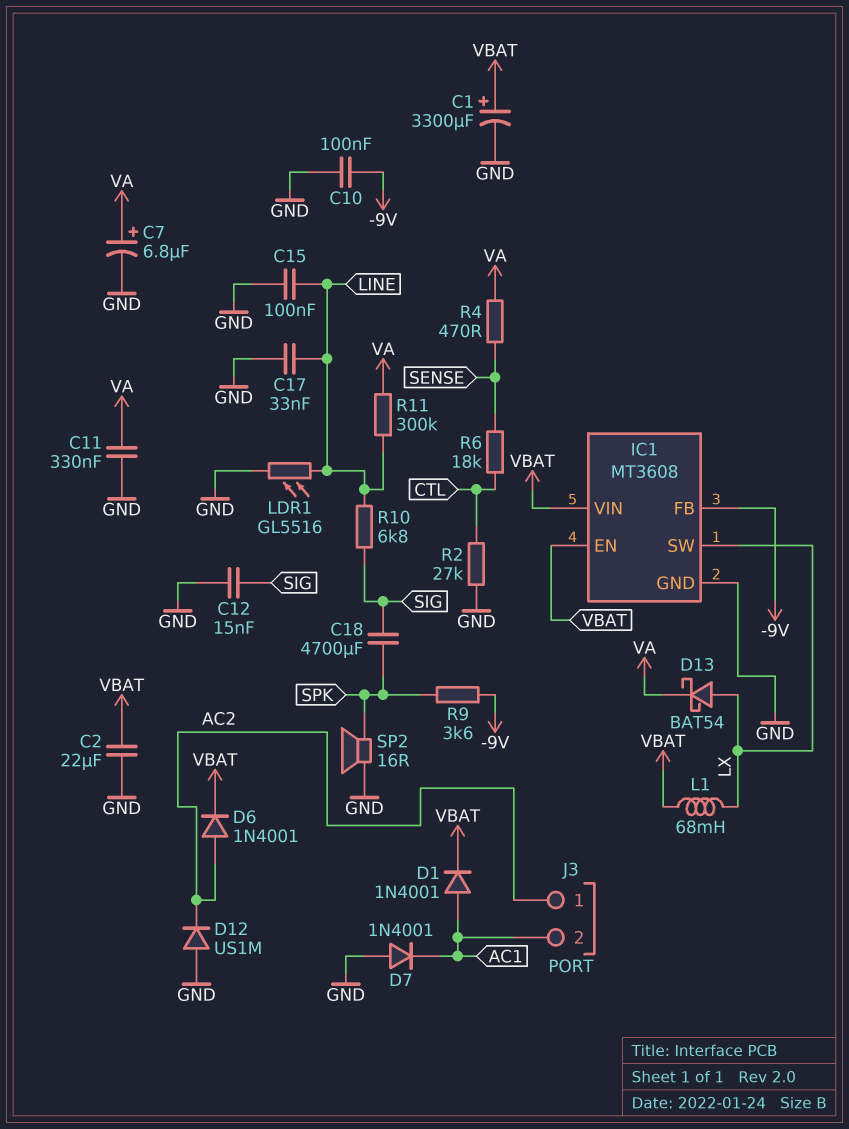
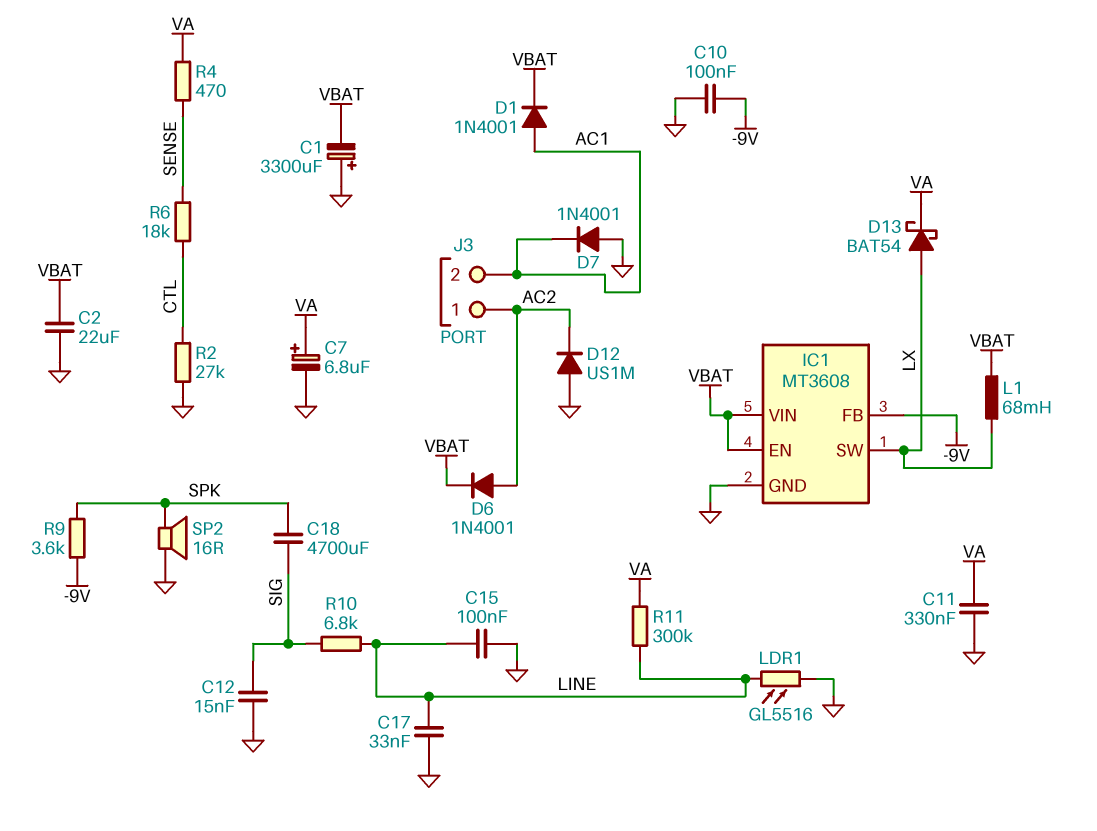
C1: 3300uF (plus VBAT, minus GND) -> 3300uF (plus GND, minus VBAT)

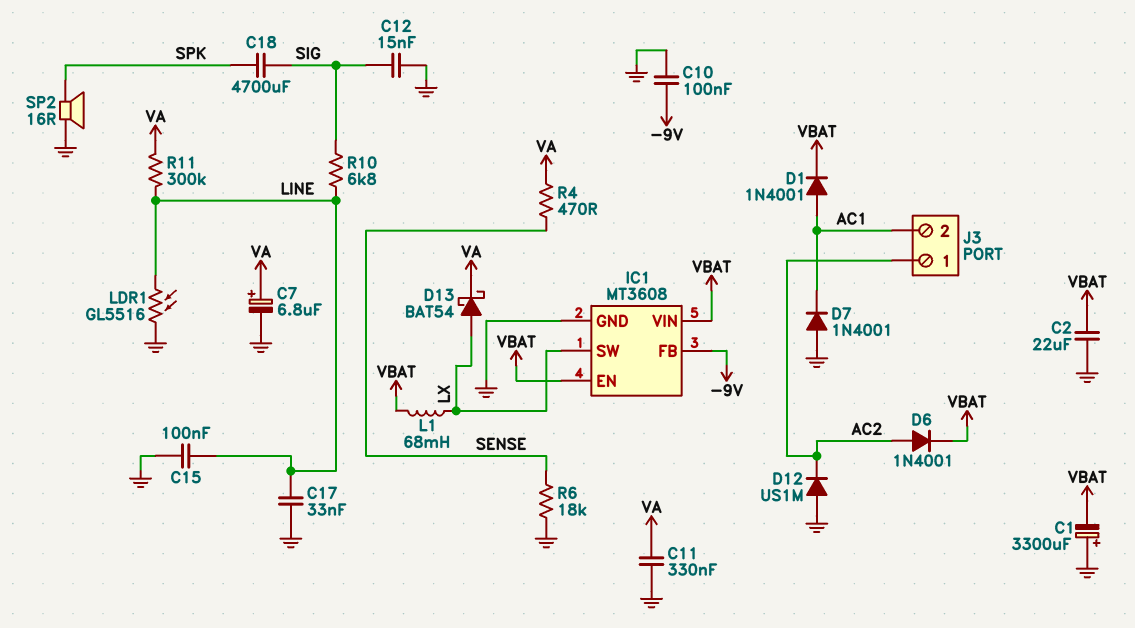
R2: 27k (CTL, GND) -> none
R6: 18k (CTL, SENSE) -> 18k (GND, SENSE)
R9: 3.6k (-9V, SPK) -> none

